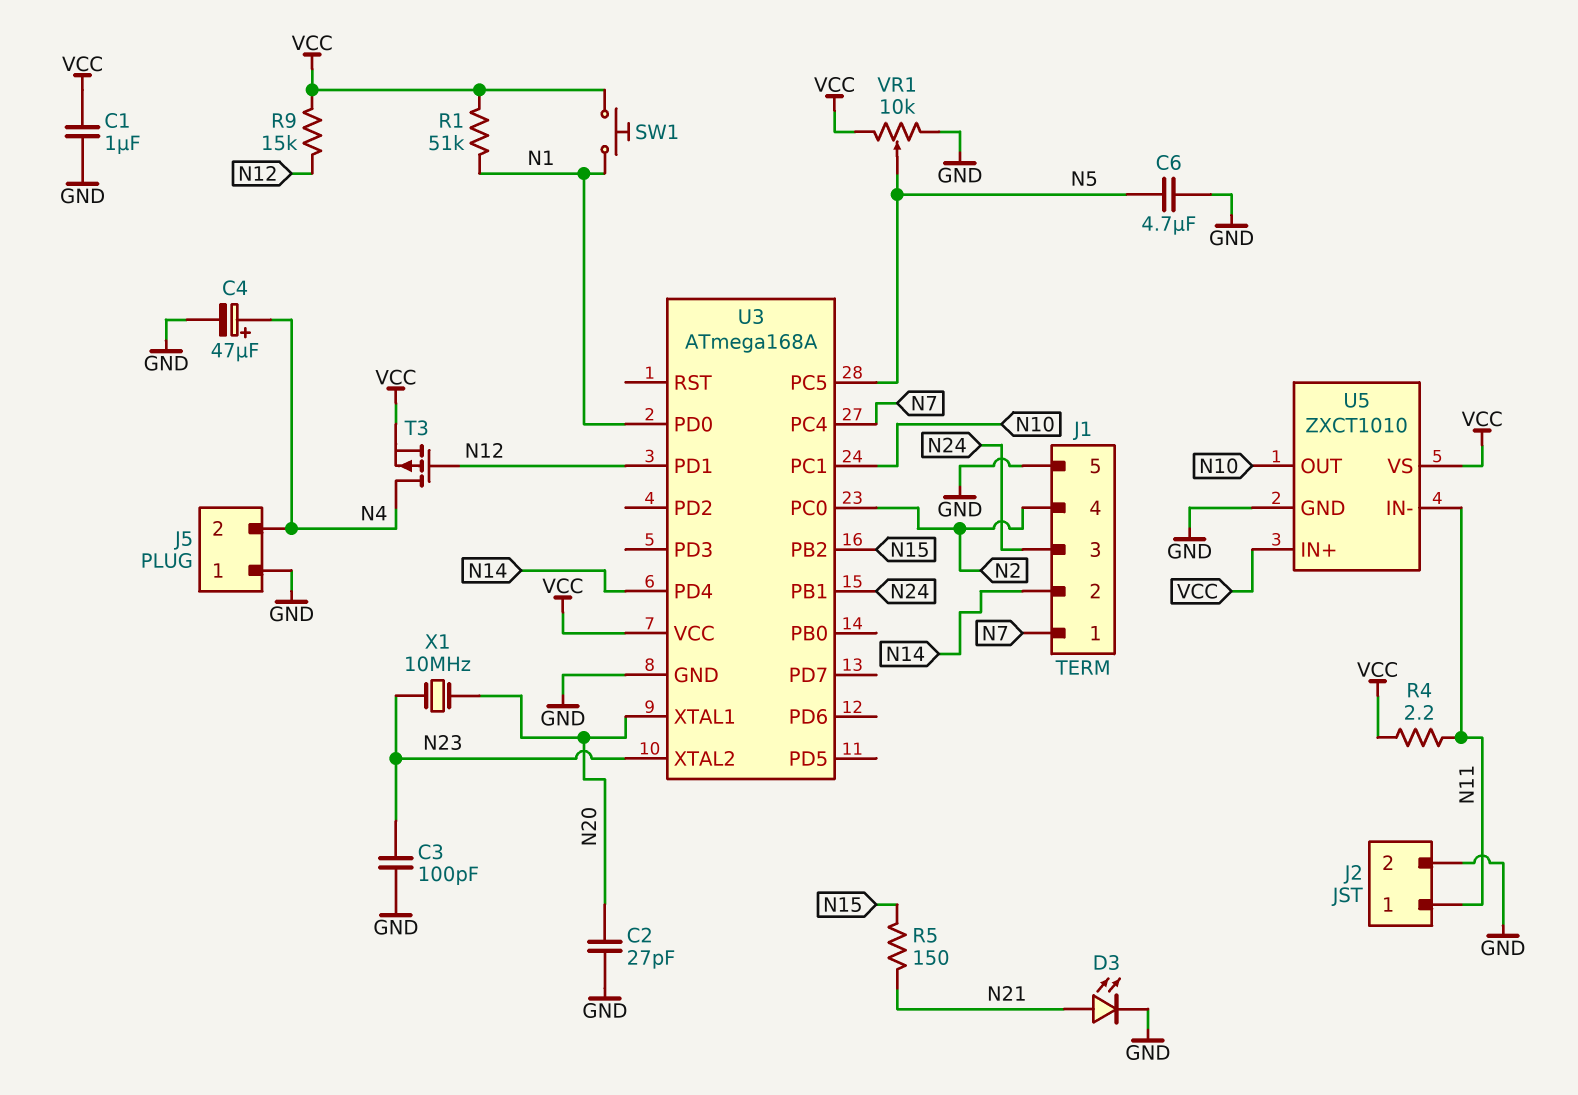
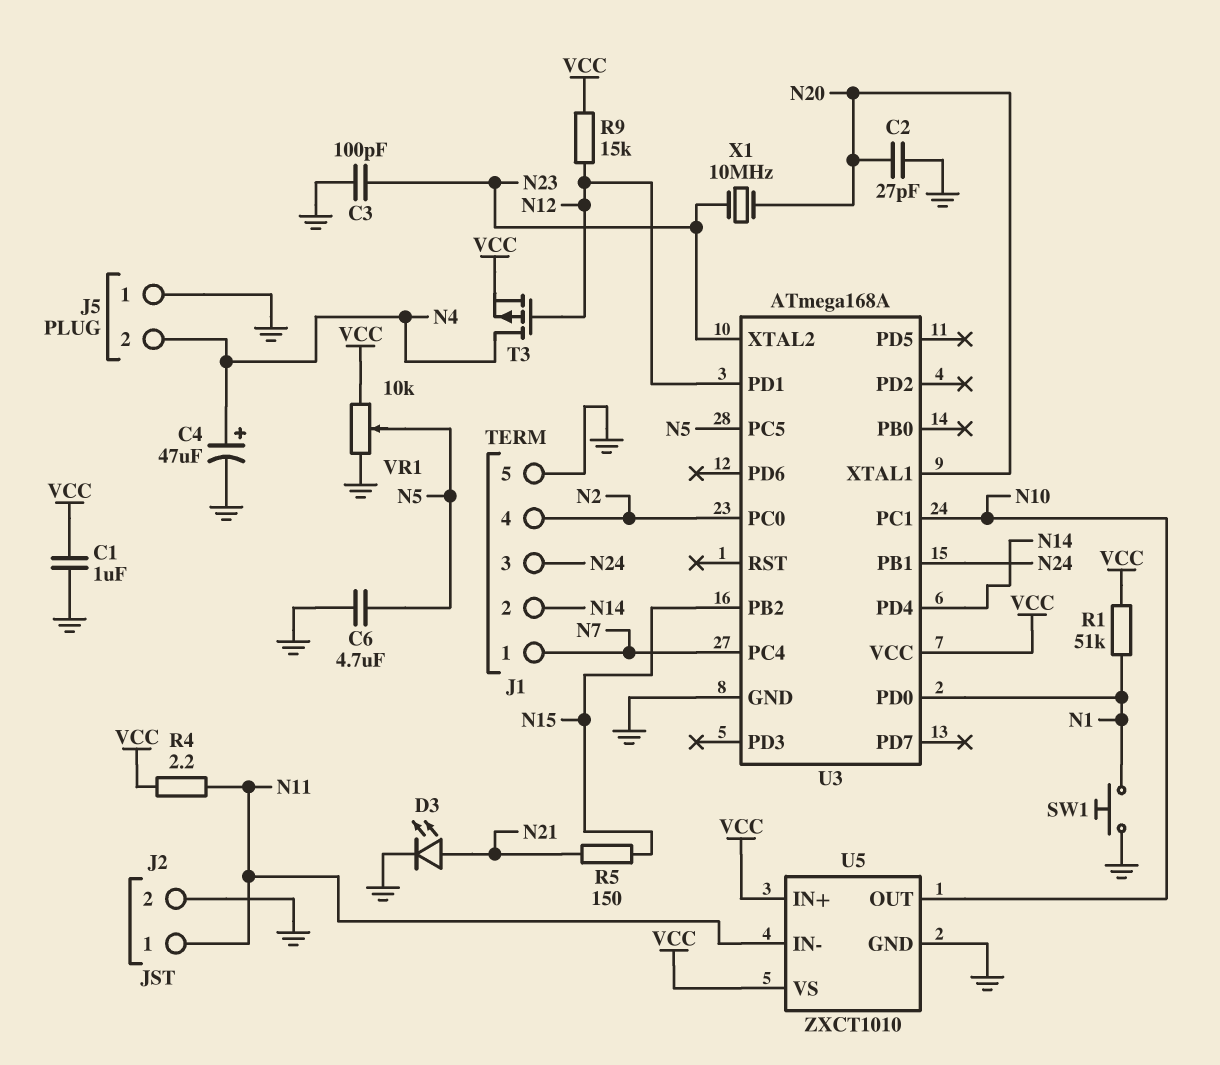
SW1: button (N1, VCC) -> button (GND, N1)

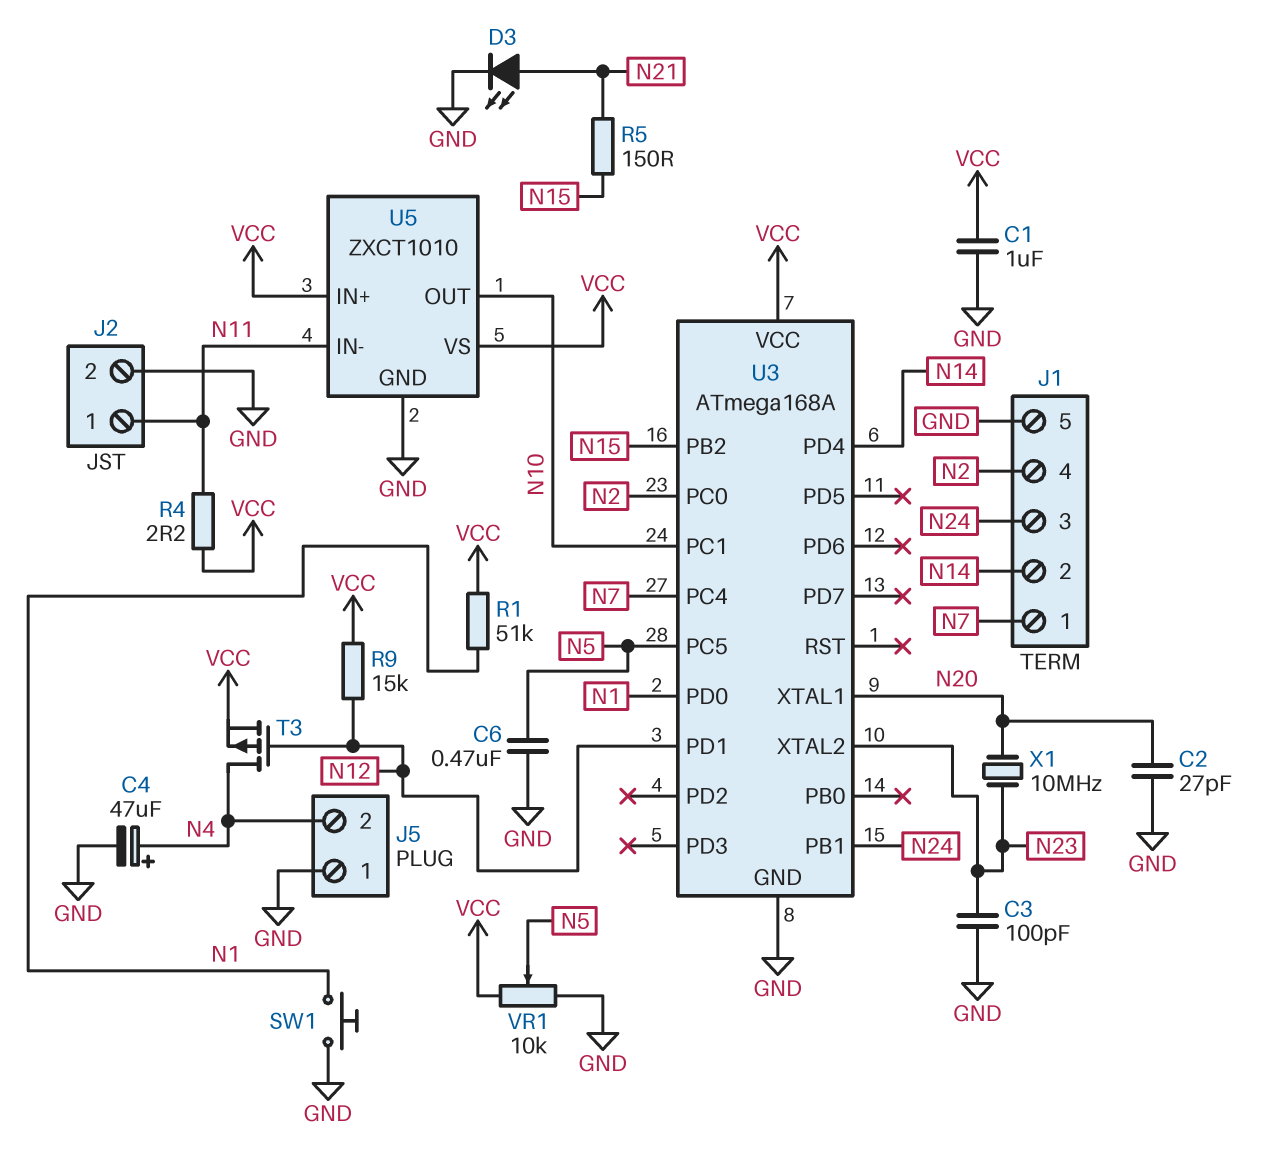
C6: 4.7uF (GND, N5) -> 470nF (GND, N5)

